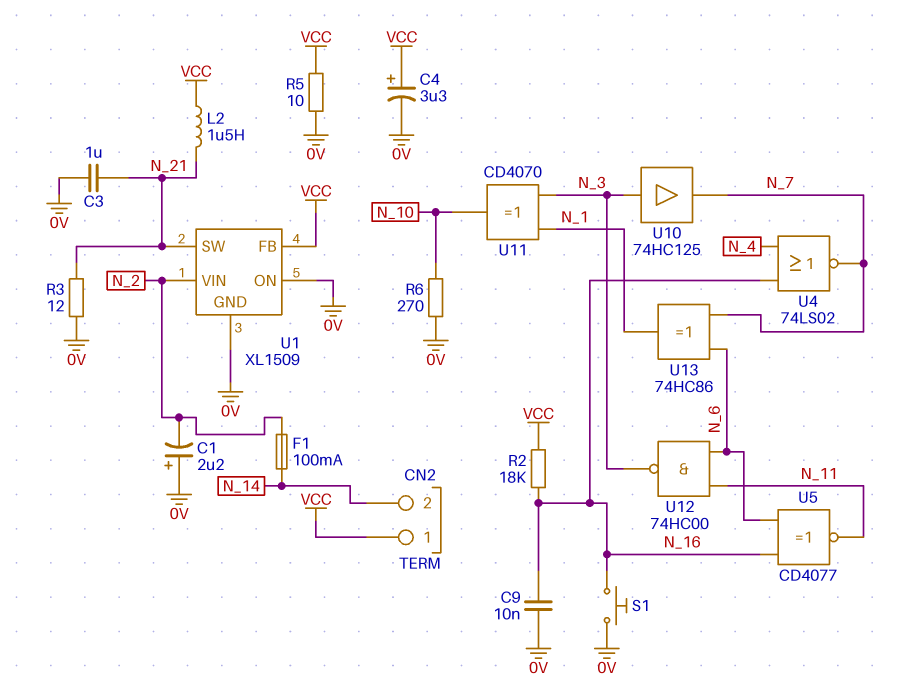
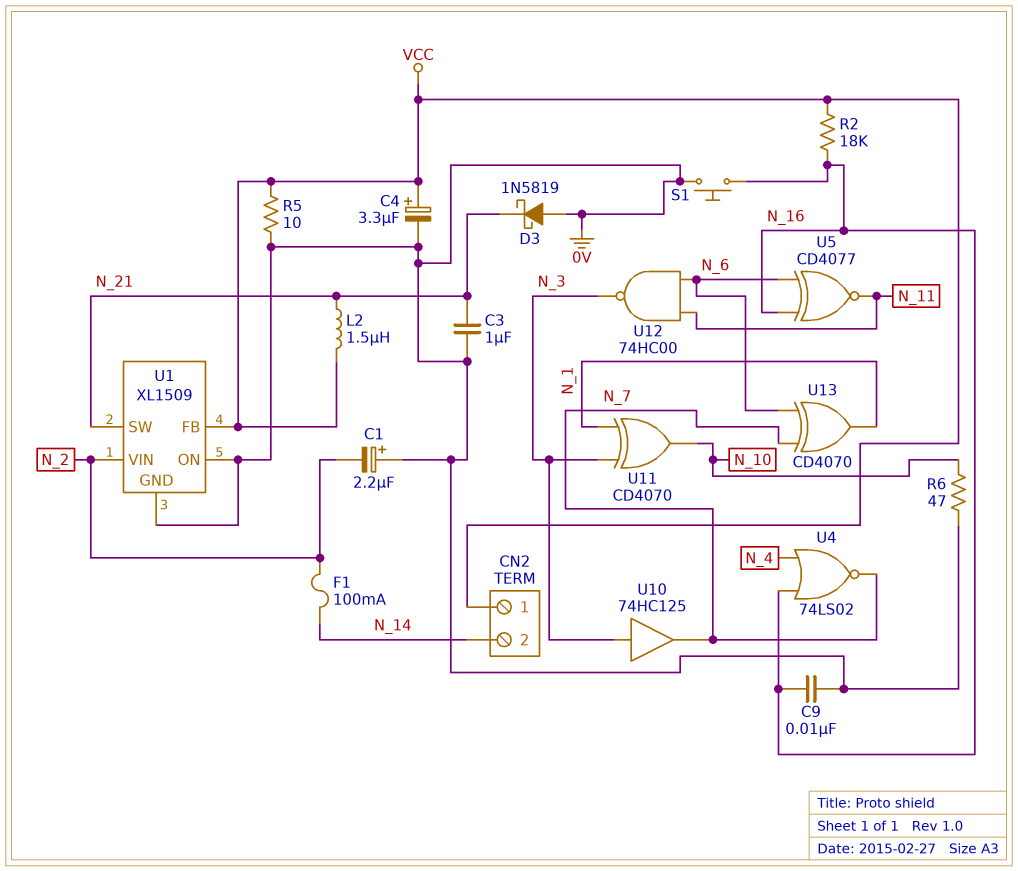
D3: none -> schottky 1N5819 (A 0V, K N_21)
R3: 12 (0V, N_21) -> none
R6: 270 (0V, N_10) -> 47 (0V, N_10)
U13: XOR 74HC86 (in N_6, in N_7, out N_1) -> XOR CD4070 (in N_6, in N_7, out N_1)

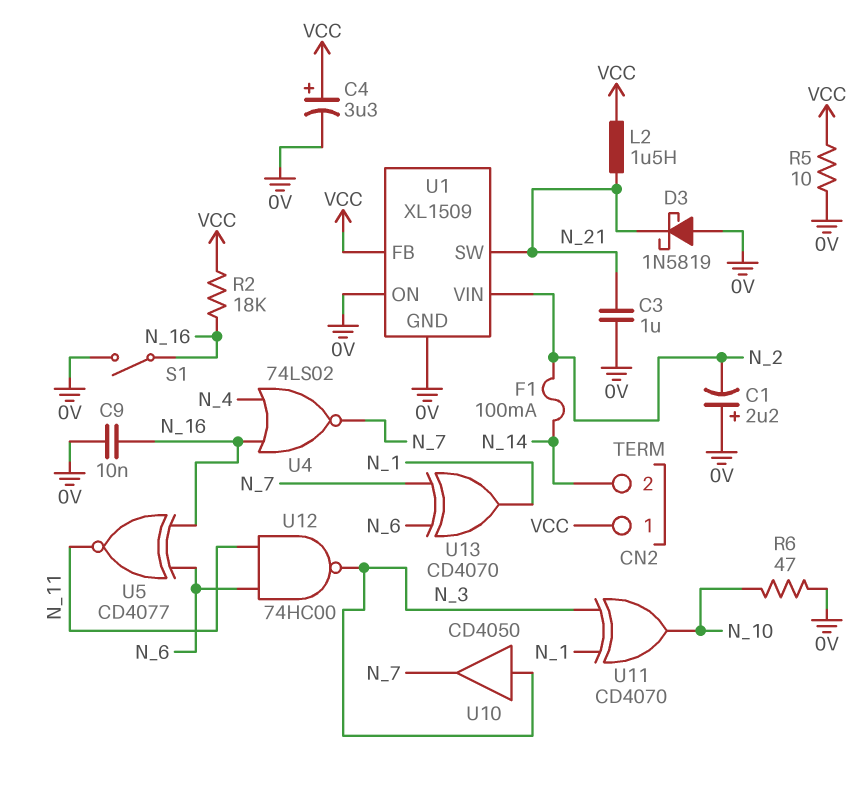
S1: button (0V, N_16) -> switch (0V, N_16)
U10: buffer 74HC125 (in N_3, out N_7) -> buffer CD4050 (in N_3, out N_7)

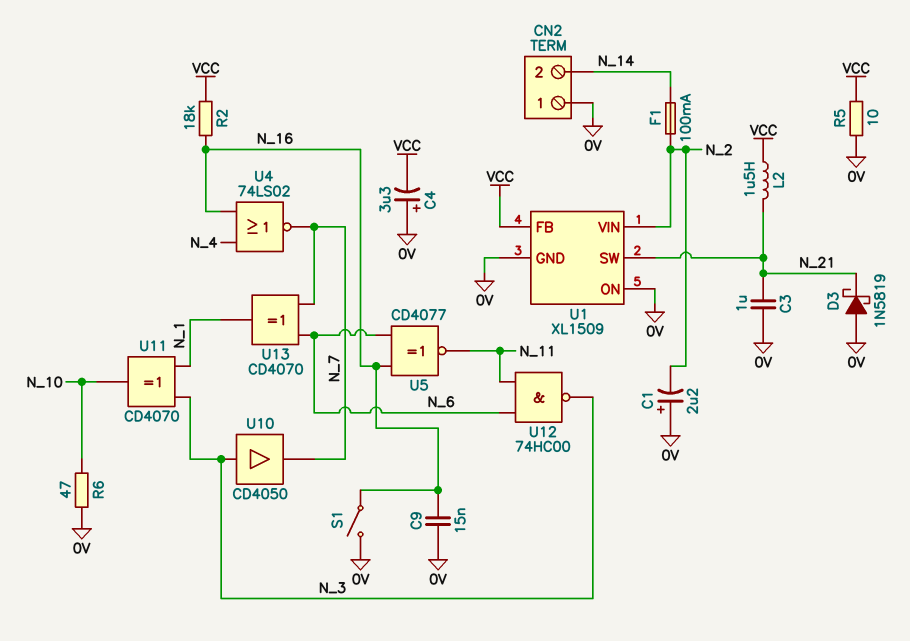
C4: 3.3uF (plus VCC, minus 0V) -> 3.3uF (plus 0V, minus VCC)
C9: 10nF (0V, N_16) -> 15nF (0V, N_16)
CN2 pin 1: VCC -> 0V

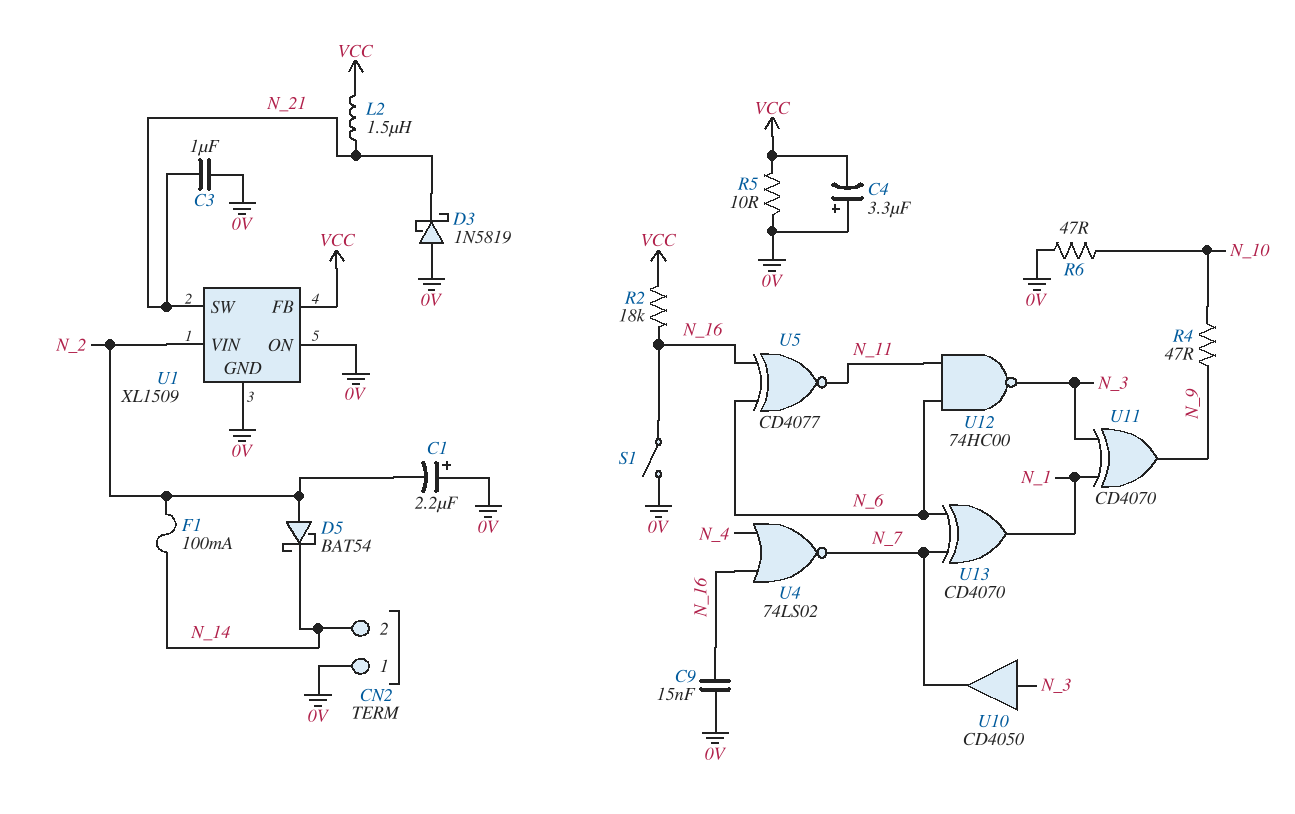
D5: none -> schottky BAT54 (A N_2, K N_14)
R4: none -> 47 (N_9, N_10)
U11: XOR CD4070 (in N_1, in N_3, out N_10) -> XOR CD4070 (in N_1, in N_3, out N_9)

